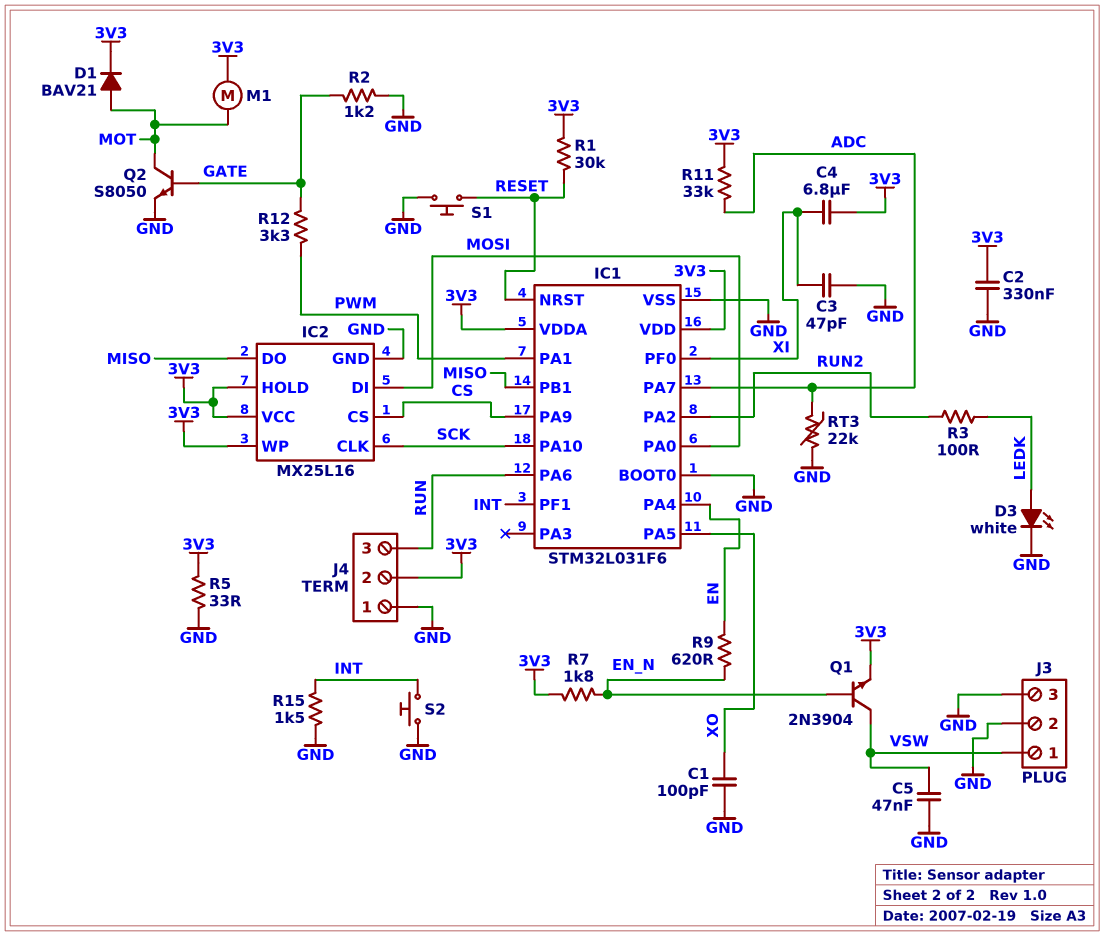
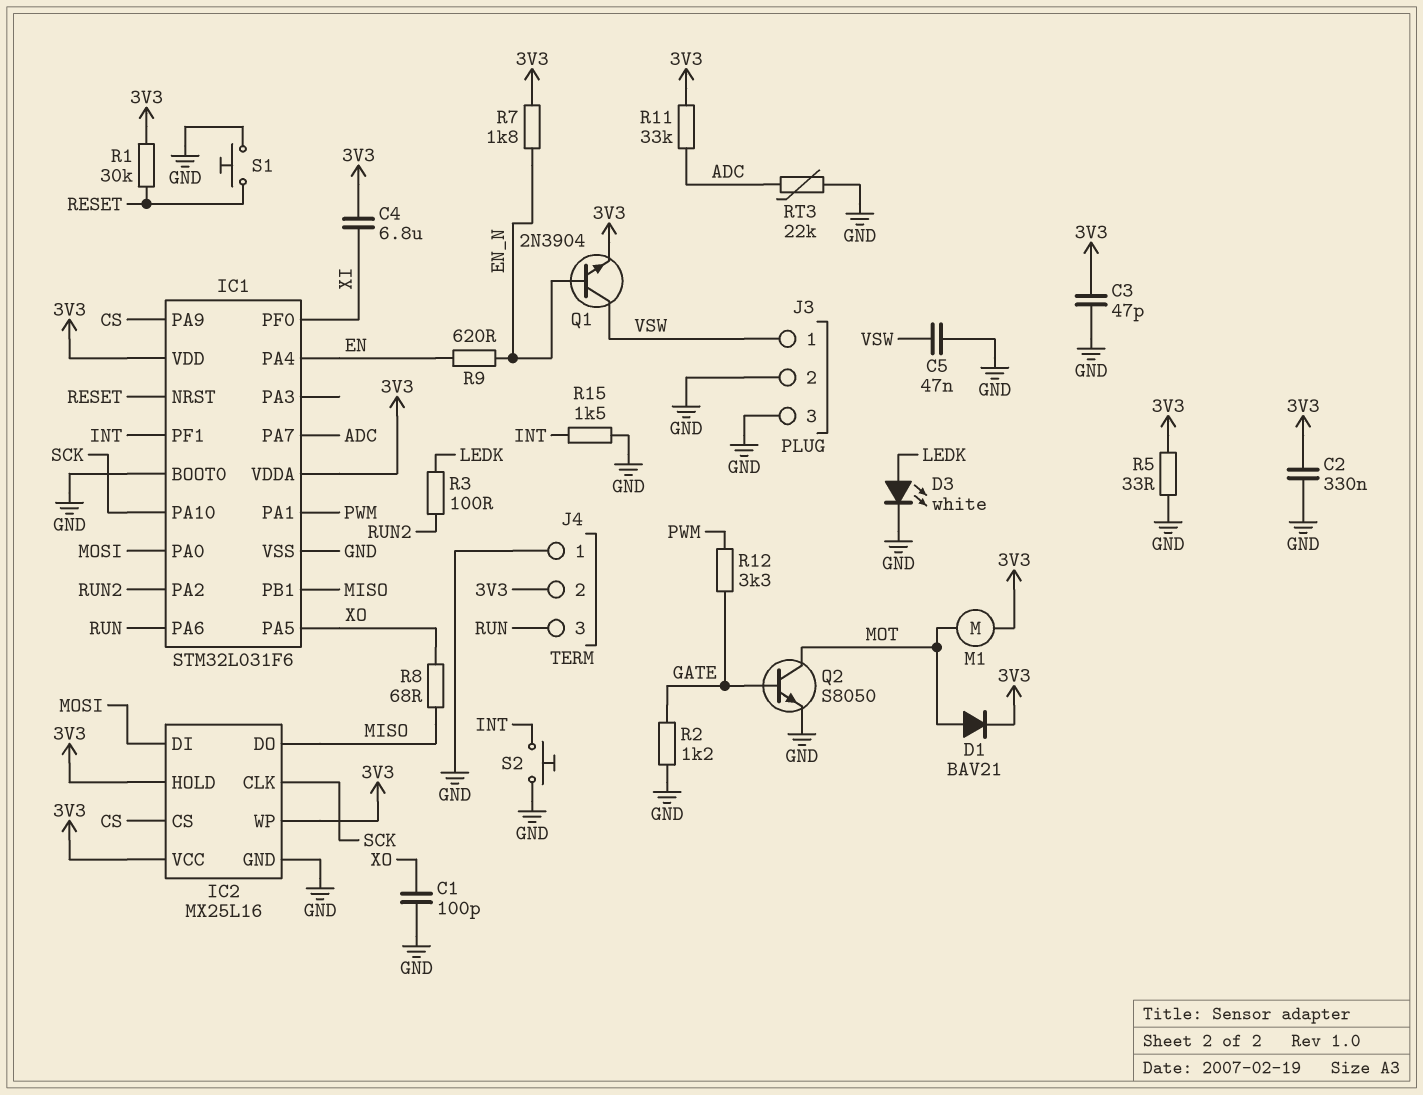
C3: 47pF (GND, XI) -> 47pF (3V3, GND)
R8: none -> 68 (MISO, XO)

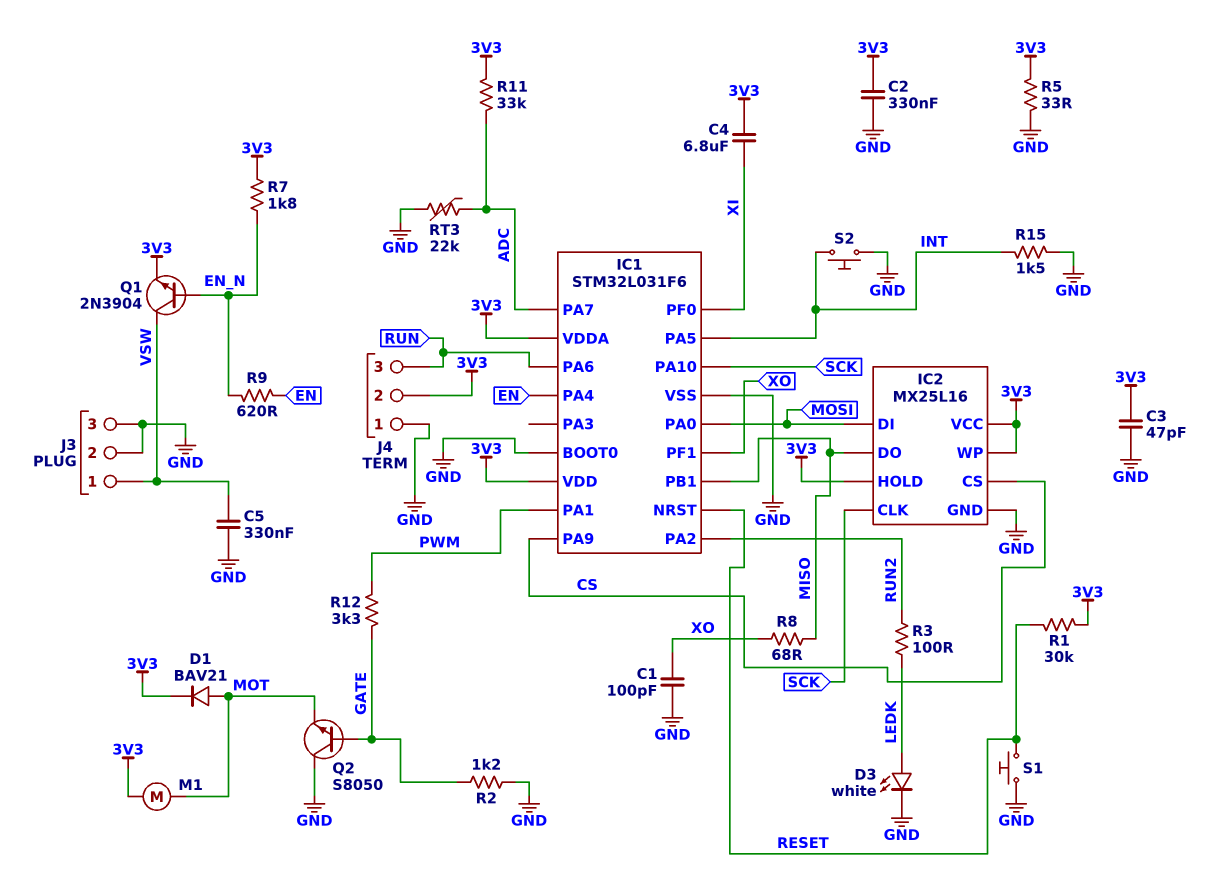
C5: 47nF (GND, VSW) -> 330nF (GND, VSW)
IC1 pin PA5: XO -> INT
IC1 pin PF1: INT -> XO
Q2: NPN S8050 (B GATE, C MOT, E GND) -> NPN S8050 (B GATE, C GND, E MOT)

